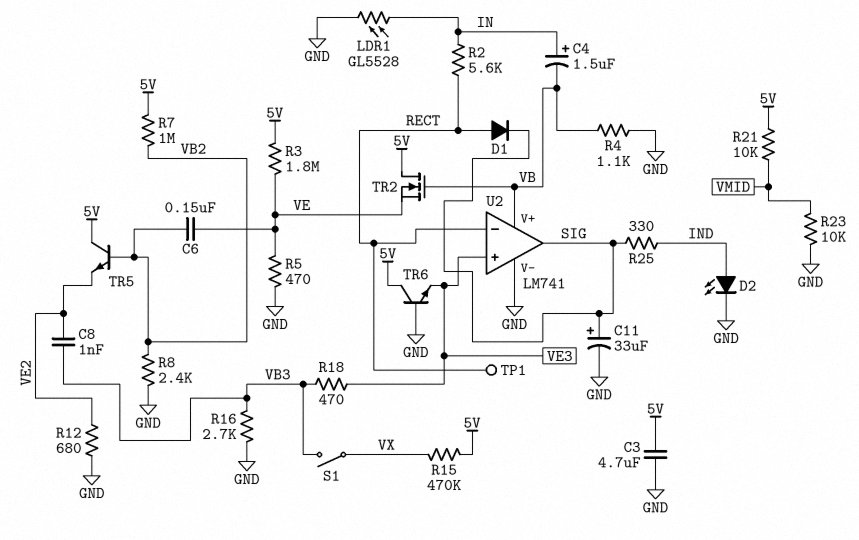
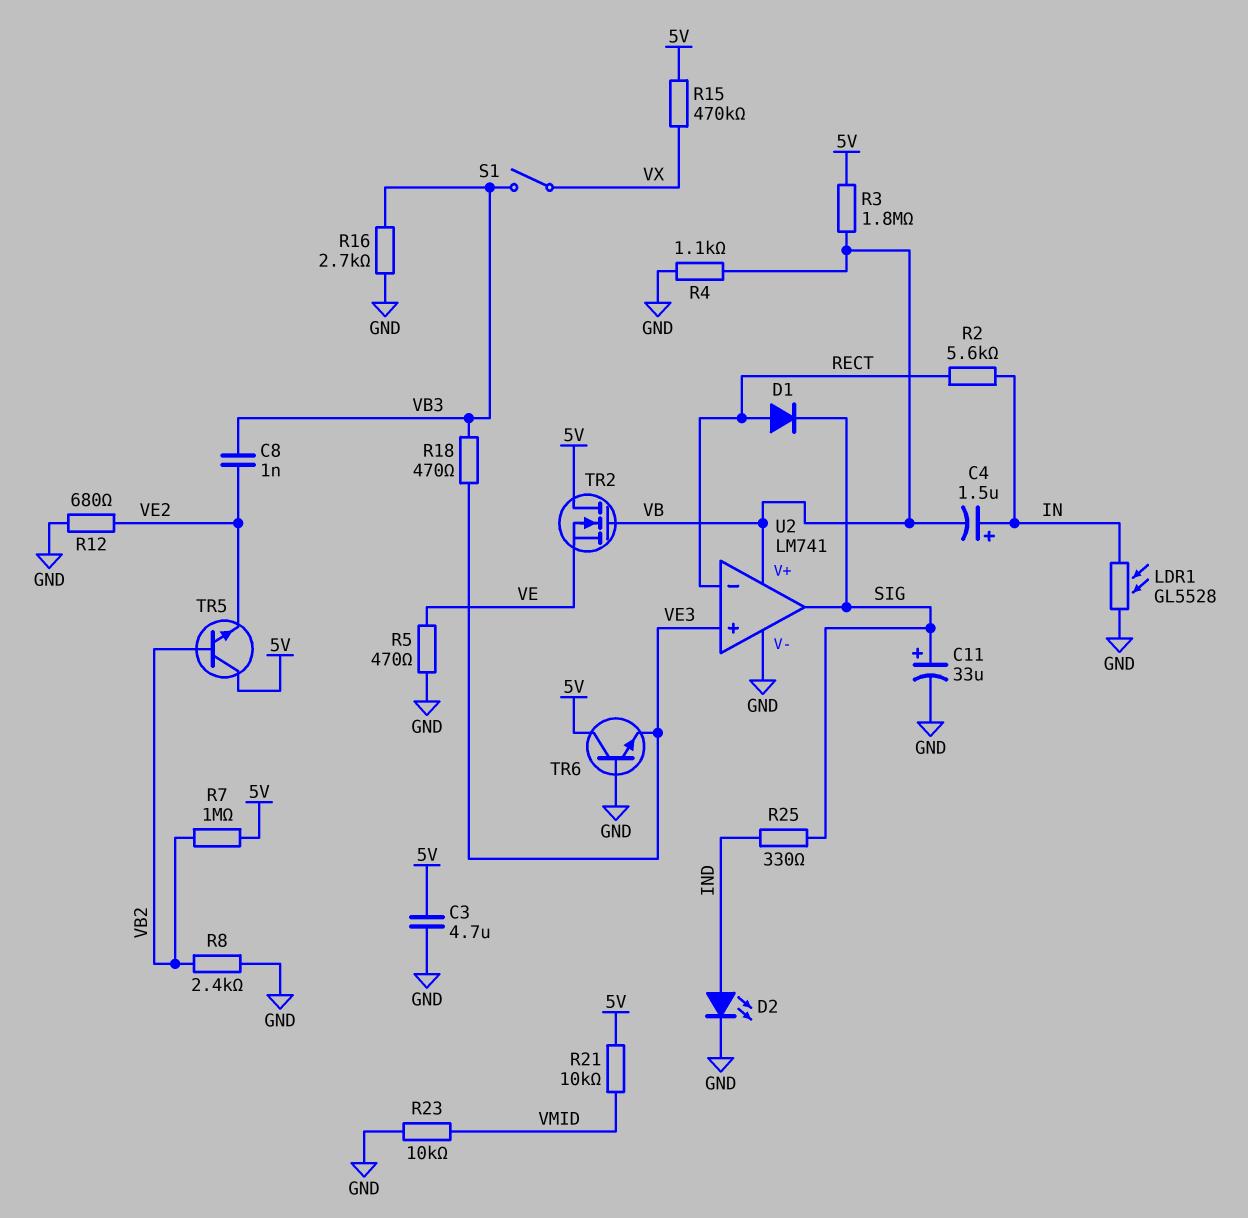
C6: 150nF (VB2, VE) -> none
R3: 1.8M (5V, VE) -> 1.8M (5V, VB)
TP1: test point (RECT) -> none

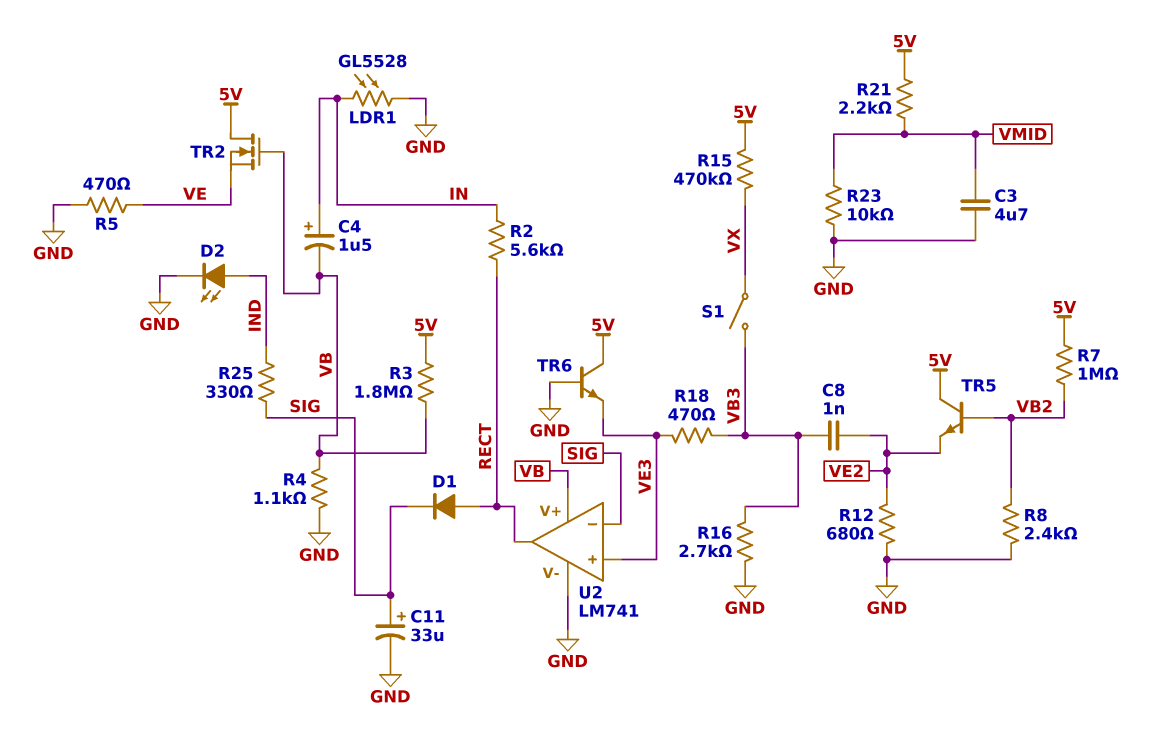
C3: 4.7uF (5V, GND) -> 4.7uF (GND, VMID)
R21: 10k (5V, VMID) -> 2.2k (5V, VMID)
U2 pin in-: RECT -> SIG
U2 pin out: SIG -> RECT

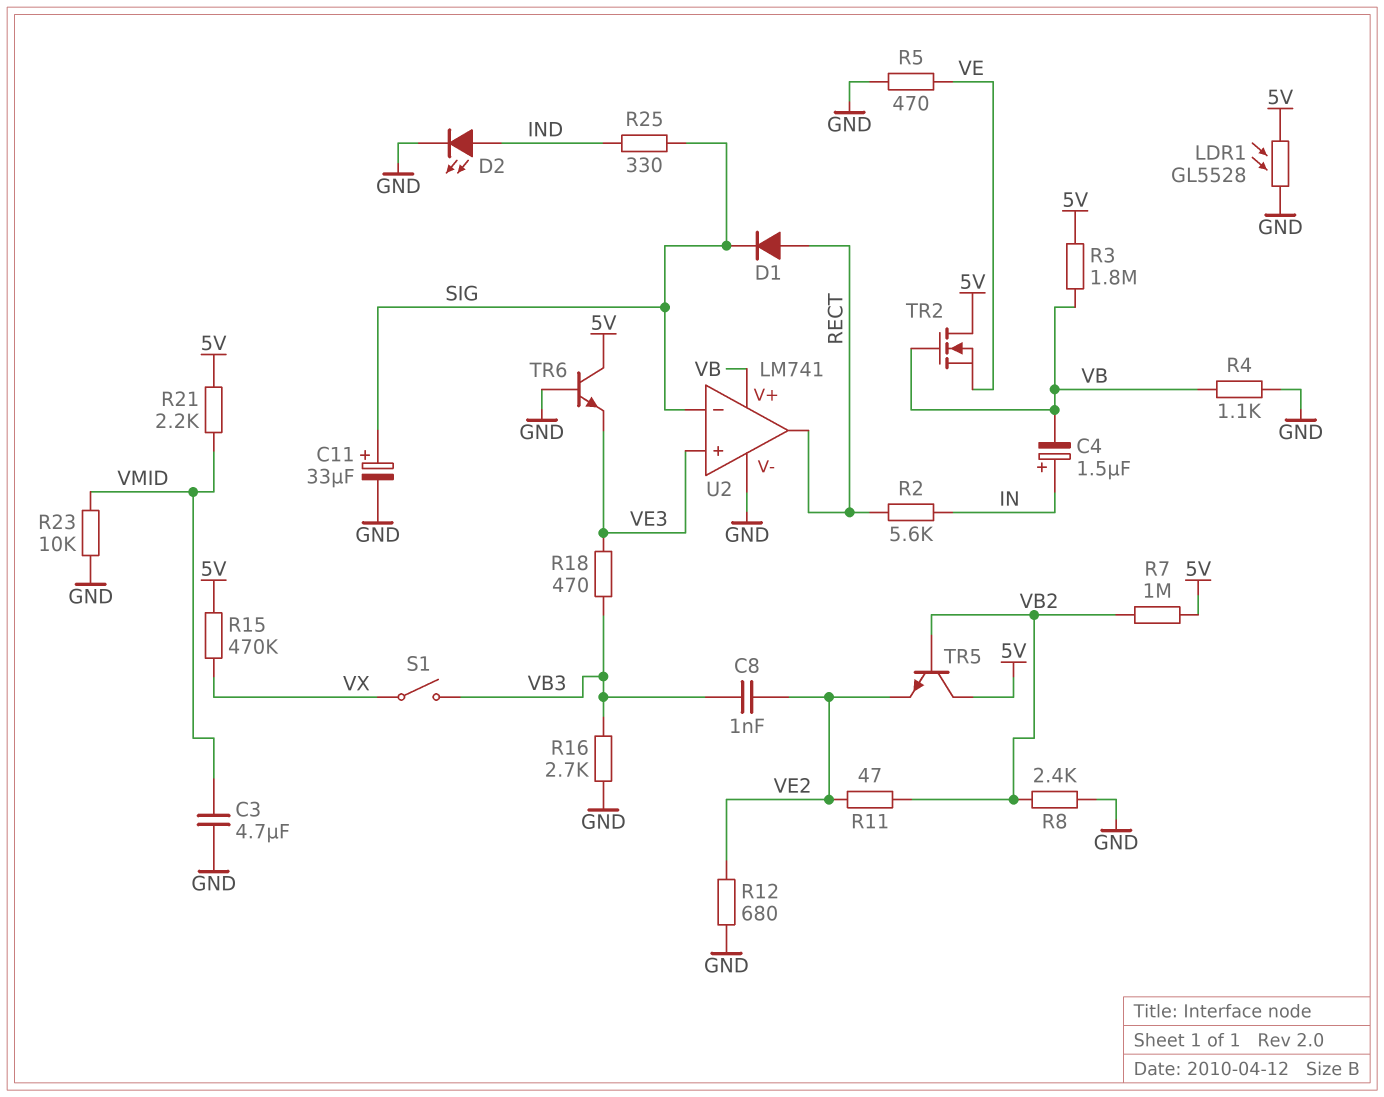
LDR1: GL5528 (GND, IN) -> GL5528 (5V, GND)
R11: none -> 47 (VB2, VE2)

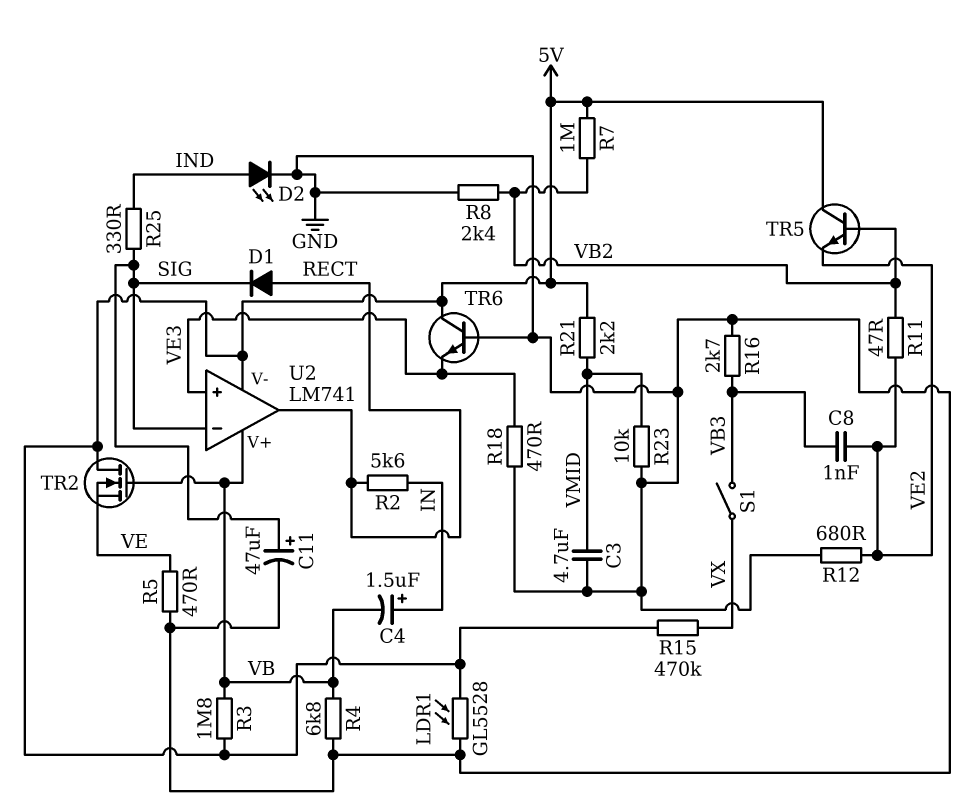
C11: 33uF (plus SIG, minus GND) -> 47uF (plus SIG, minus GND)
R4: 1.1k (GND, VB) -> 6.8k (GND, VB)
R18: 470 (VB3, VE3) -> 470 (GND, VE3)
U2 pin V-: GND -> 5V

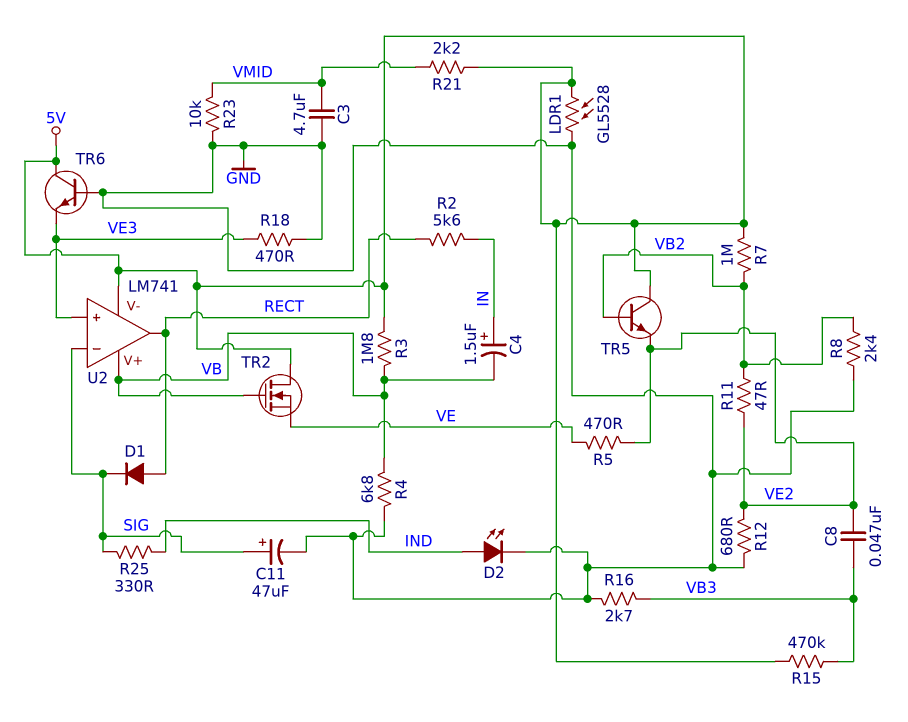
C8: 1nF (VB3, VE2) -> 47nF (VB3, VE2)
R5: 470 (GND, VE) -> 470 (VE, VE2)
R15: 470k (5V, VX) -> 470k (5V, VB3)
S1: switch (VB3, VX) -> none

